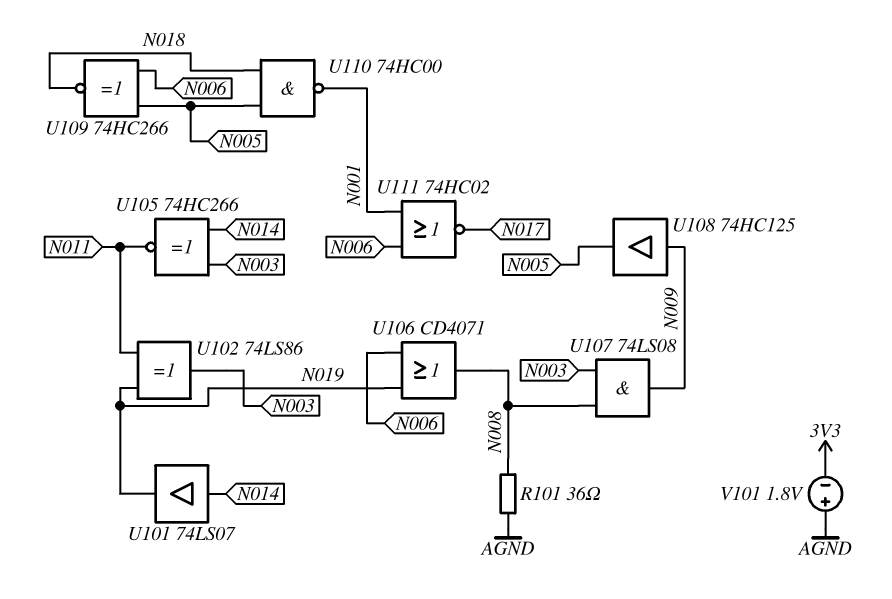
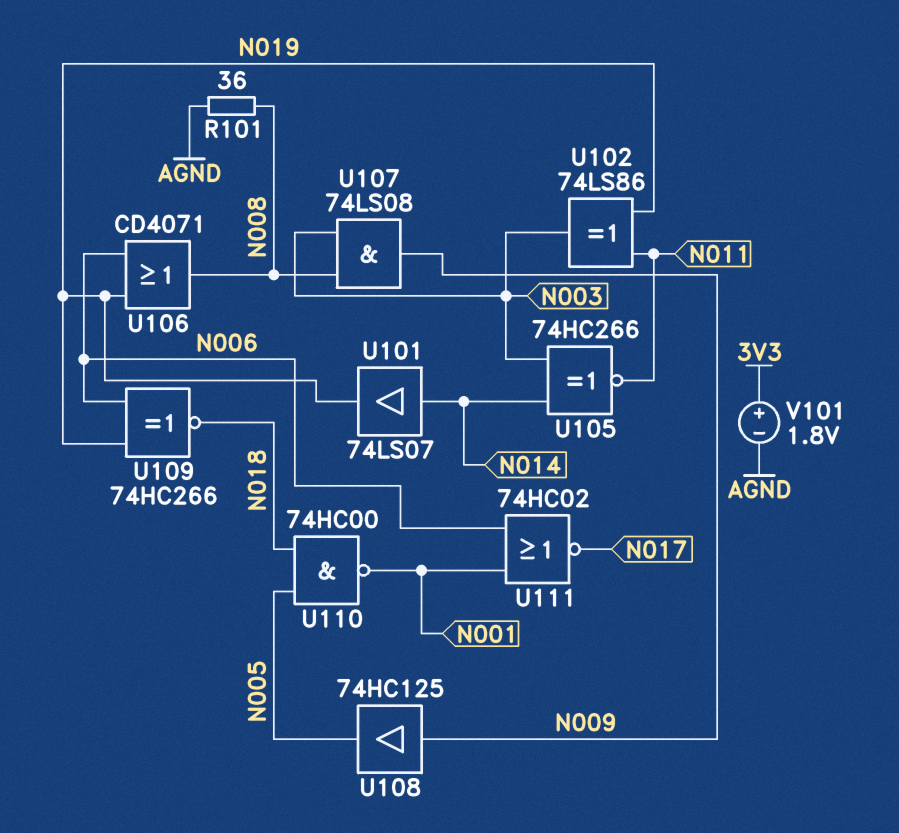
U109: XNOR 74HC266 (in N005, in N006, out N018) -> XNOR 74HC266 (in N006, in N019, out N018)
V101: 1.8V (plus AGND, minus 3V3) -> 1.8V (plus 3V3, minus AGND)

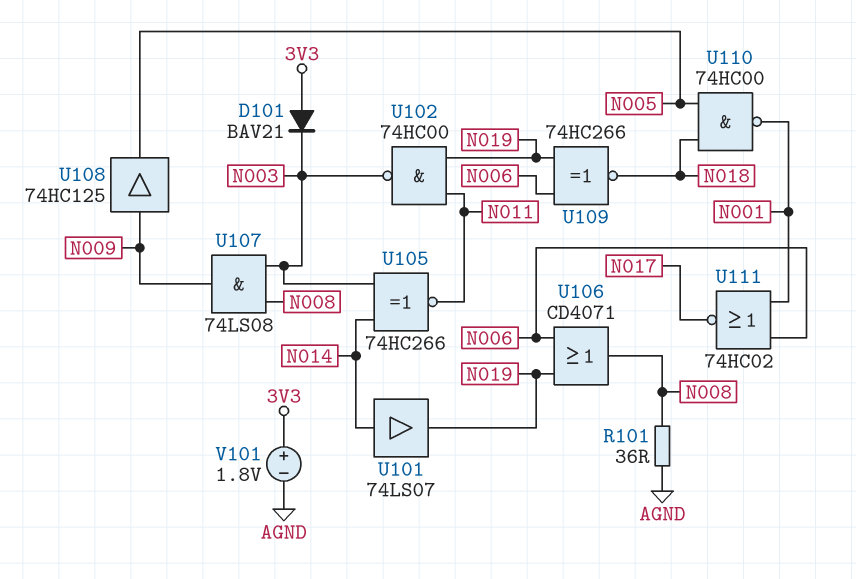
D101: none -> diode BAV21 (A 3V3, K N003)
U102: XOR 74LS86 (in N011, in N019, out N003) -> NAND 74HC00 (in N011, in N019, out N003)

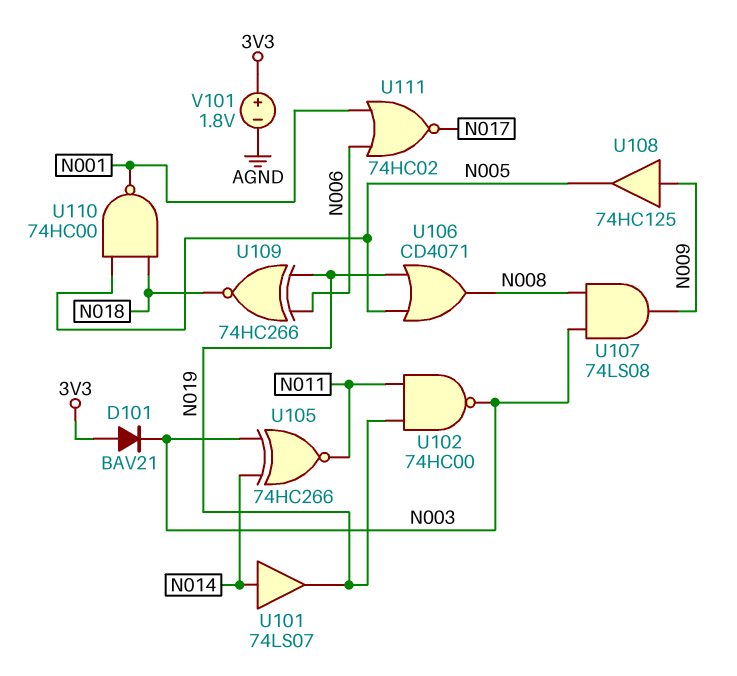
R101: 36 (AGND, N008) -> none
U106: OR CD4071 (in N006, in N019, out N008) -> OR CD4071 (in N005, in N019, out N008)

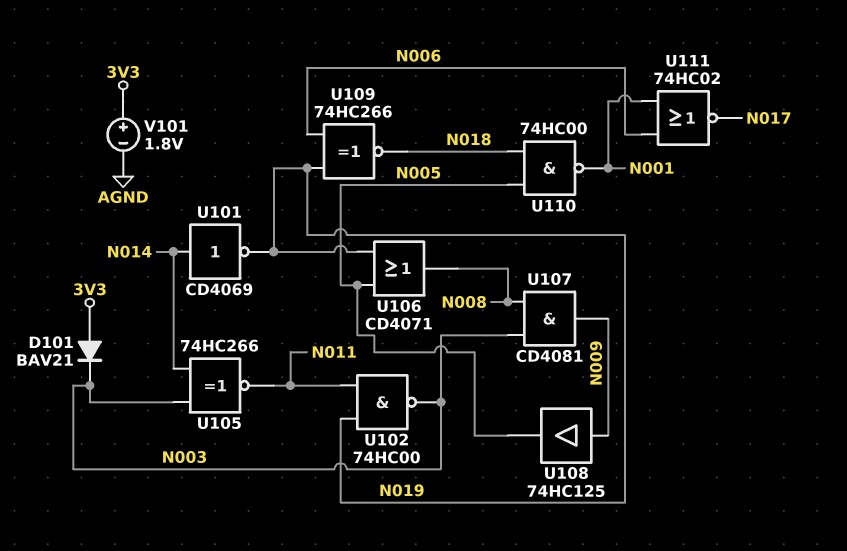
U101: buffer 74LS07 (in N014, out N019) -> NOT CD4069 (in N014, out N019)
U107: AND 74LS08 (in N003, in N008, out N009) -> AND CD4081 (in N003, in N008, out N009)

